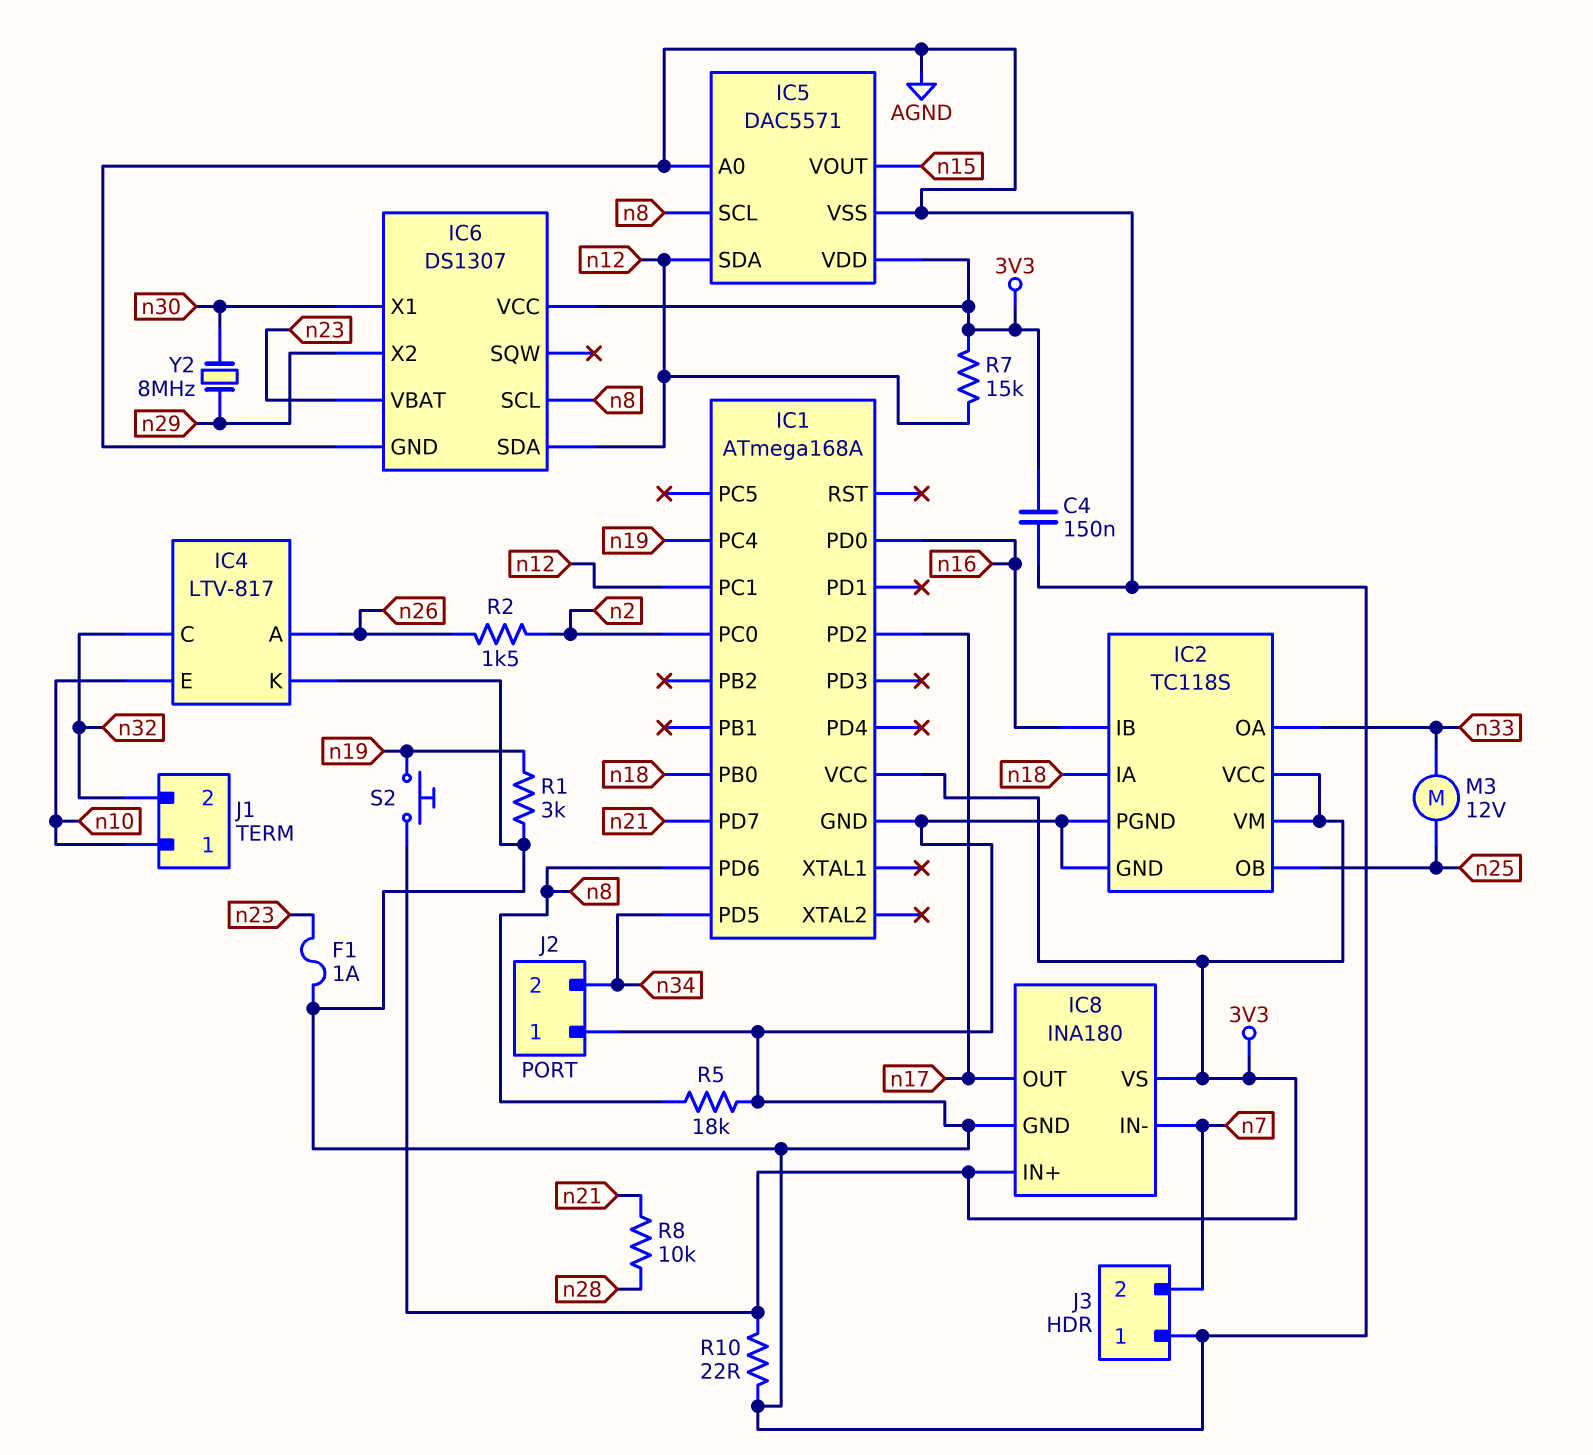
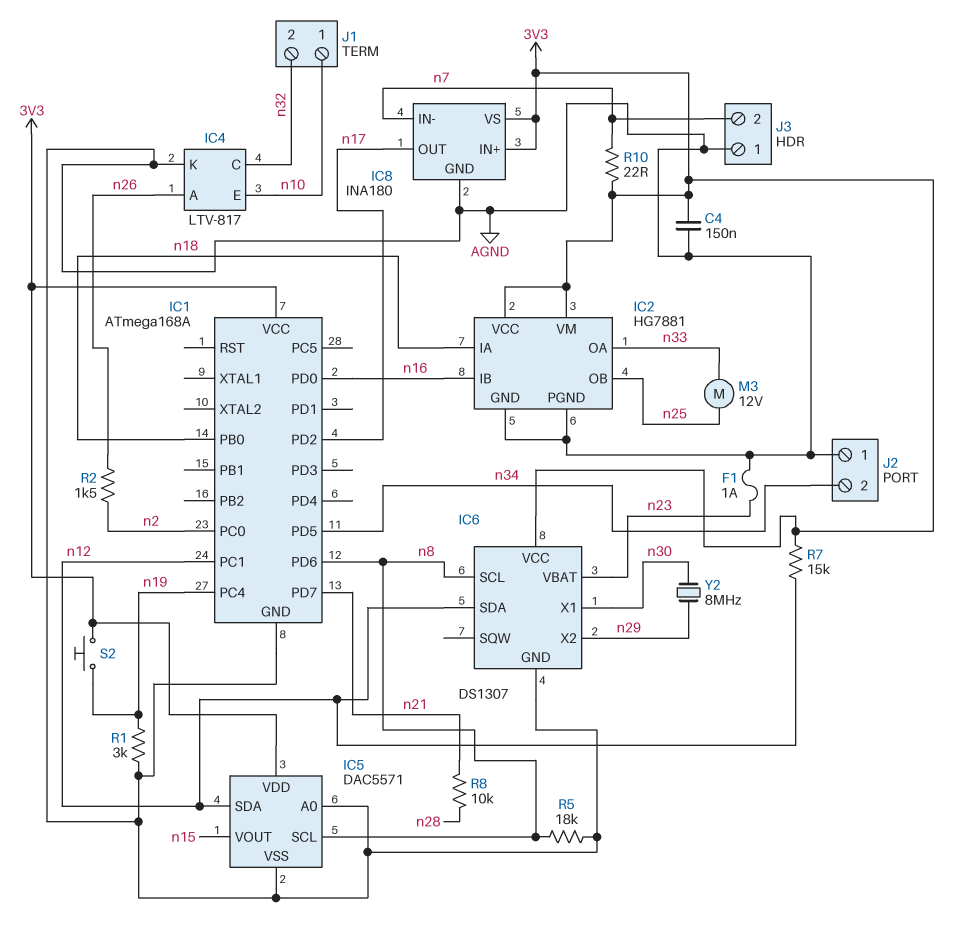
IC2: TC118S -> HG7881
R10: 22 (3V3, AGND) -> 22 (3V3, n7)

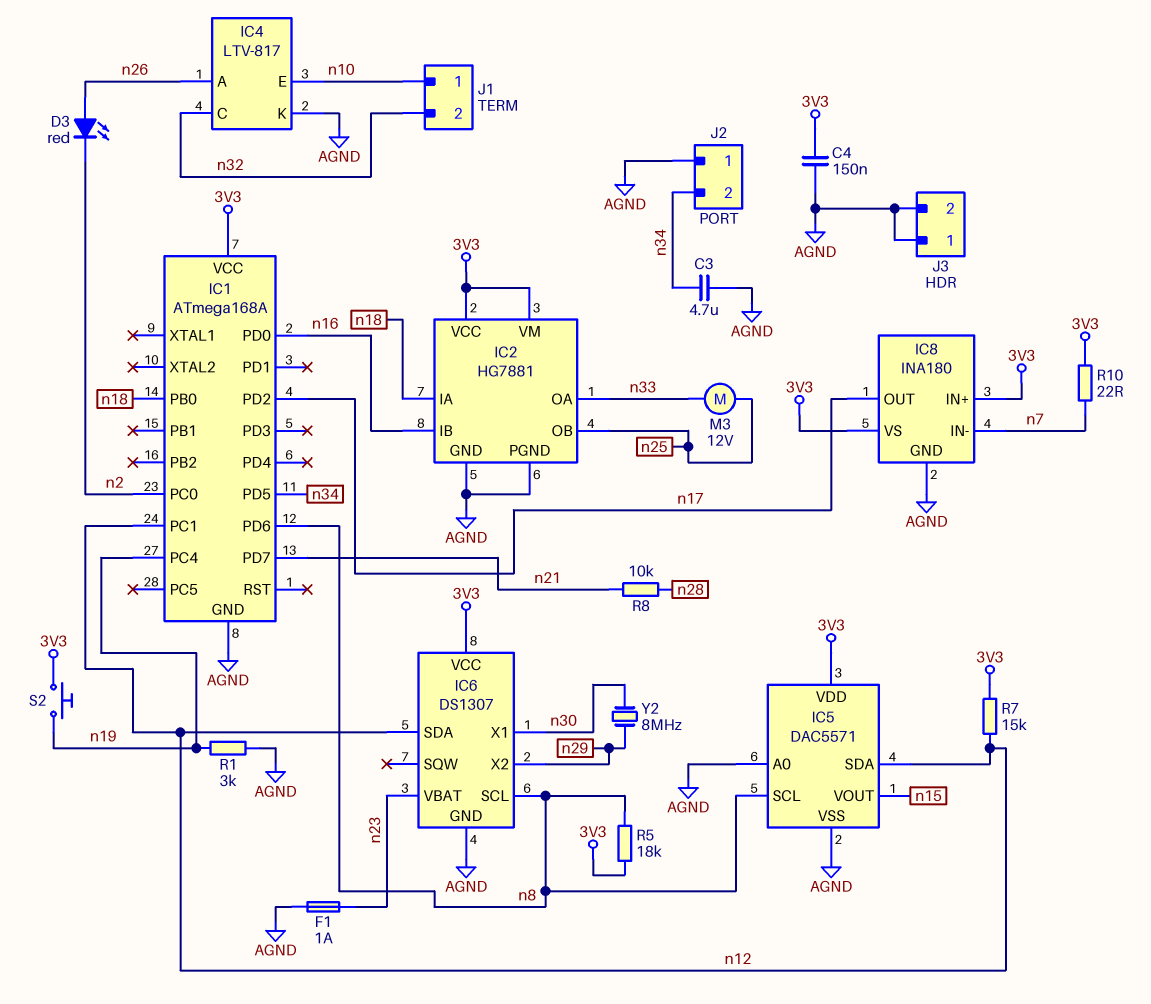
C3: none -> 4.7uF (AGND, n34)
D3: none -> LED red (A n26, K n2)
J3 pin 2: n7 -> AGND
R2: 1.5k (n2, n26) -> none
R5: 18k (AGND, n8) -> 18k (3V3, n8)

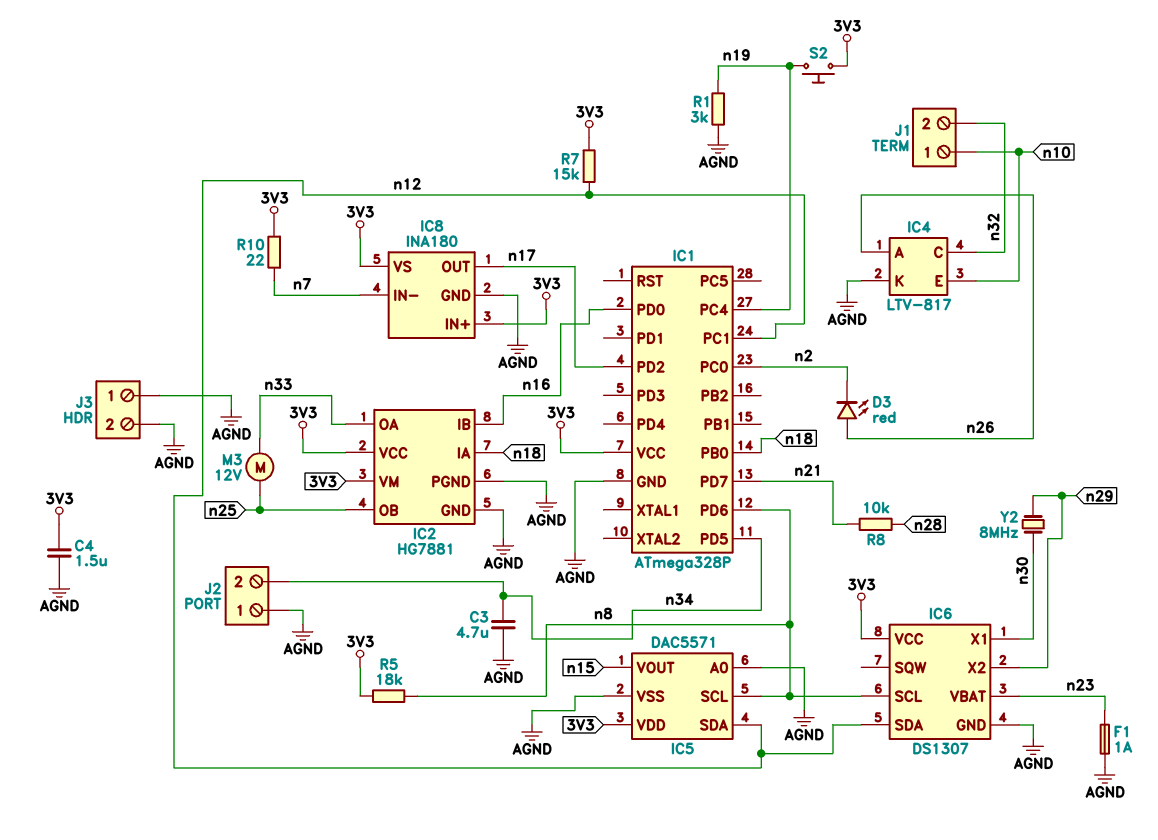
C4: 150nF (3V3, AGND) -> 1.5uF (3V3, AGND)
IC1: ATmega168A -> ATmega328P

